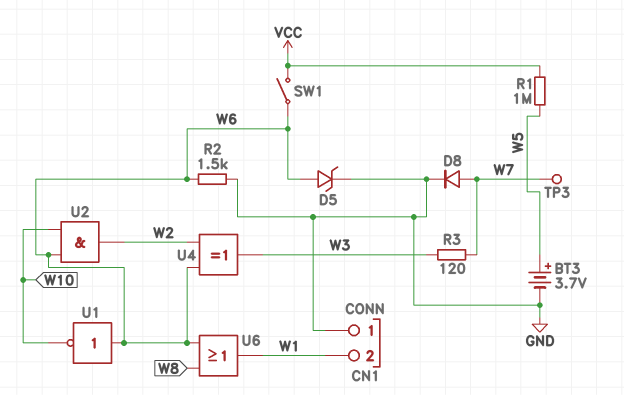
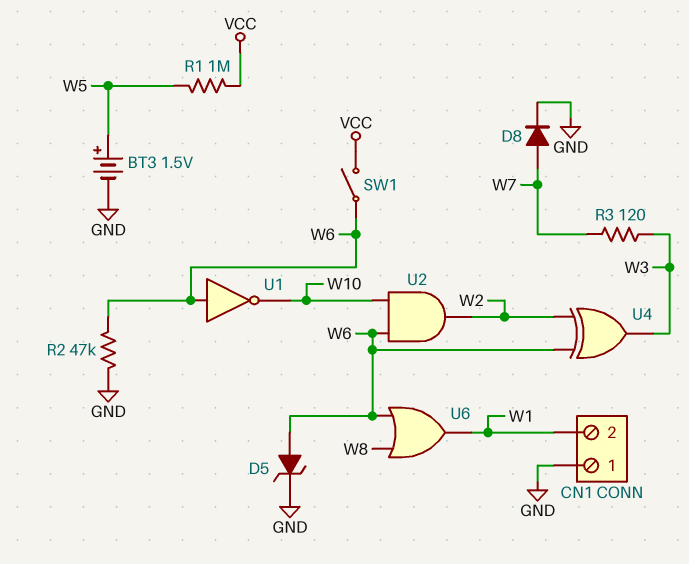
BT3: 3.7V (plus W5, minus GND) -> 1.5V (plus W5, minus GND)
R2: 1.5k (GND, W6) -> 47k (GND, W6)
TP3: test point (W7) -> none

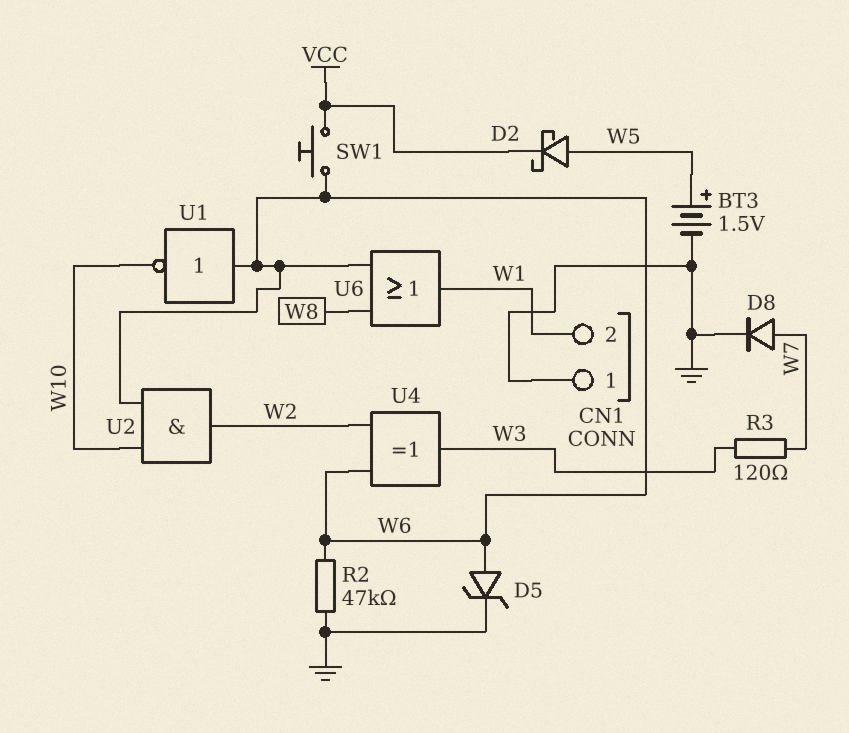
D2: none -> schottky (A W5, K VCC)
R1: 1M (VCC, W5) -> none
SW1: switch (VCC, W6) -> button (VCC, W6)

